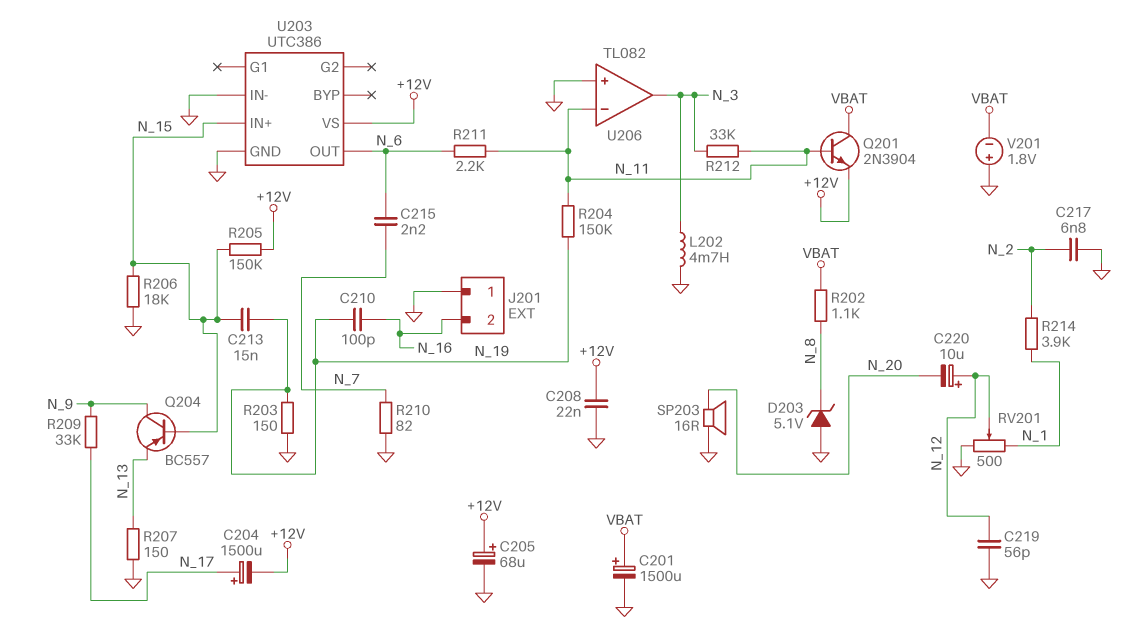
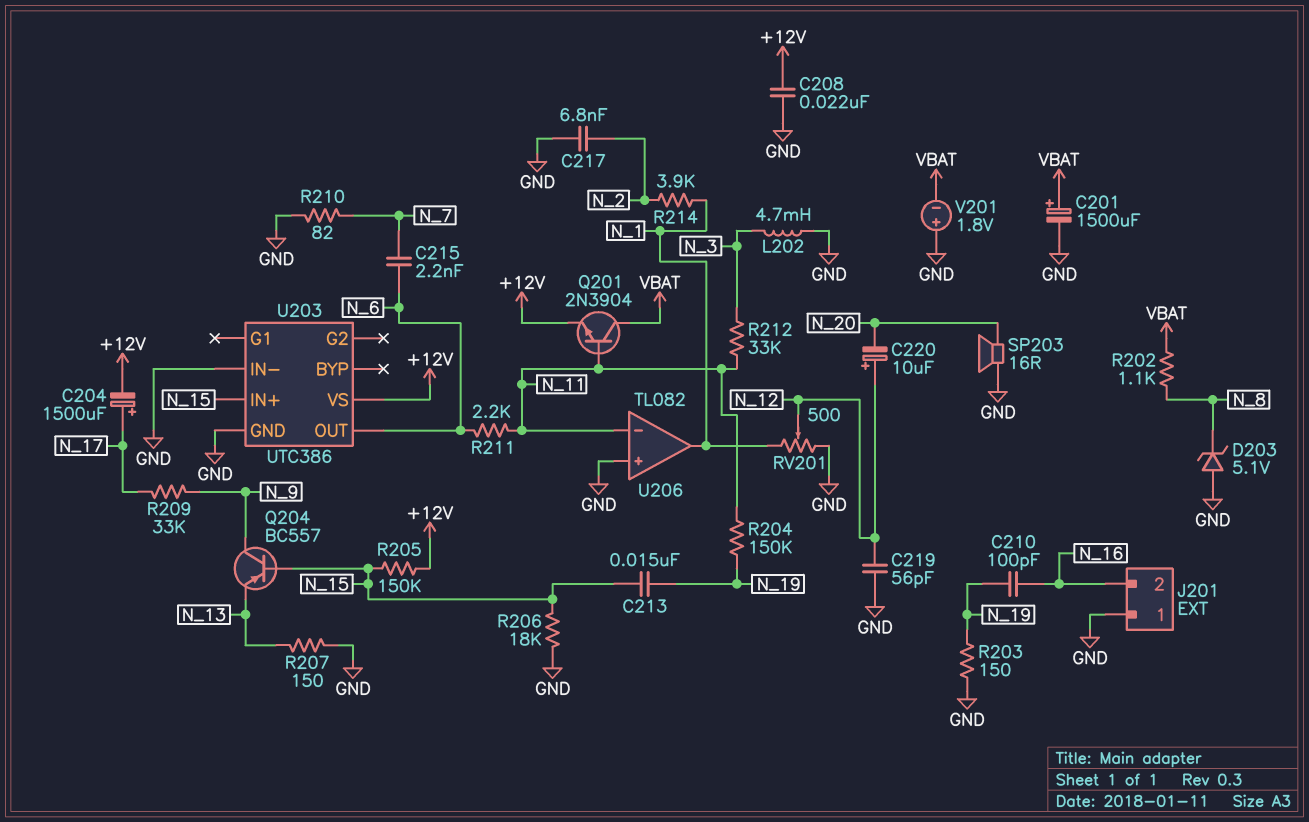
C205: 68uF (plus +12V, minus GND) -> none
U206 pin out: N_3 -> N_1

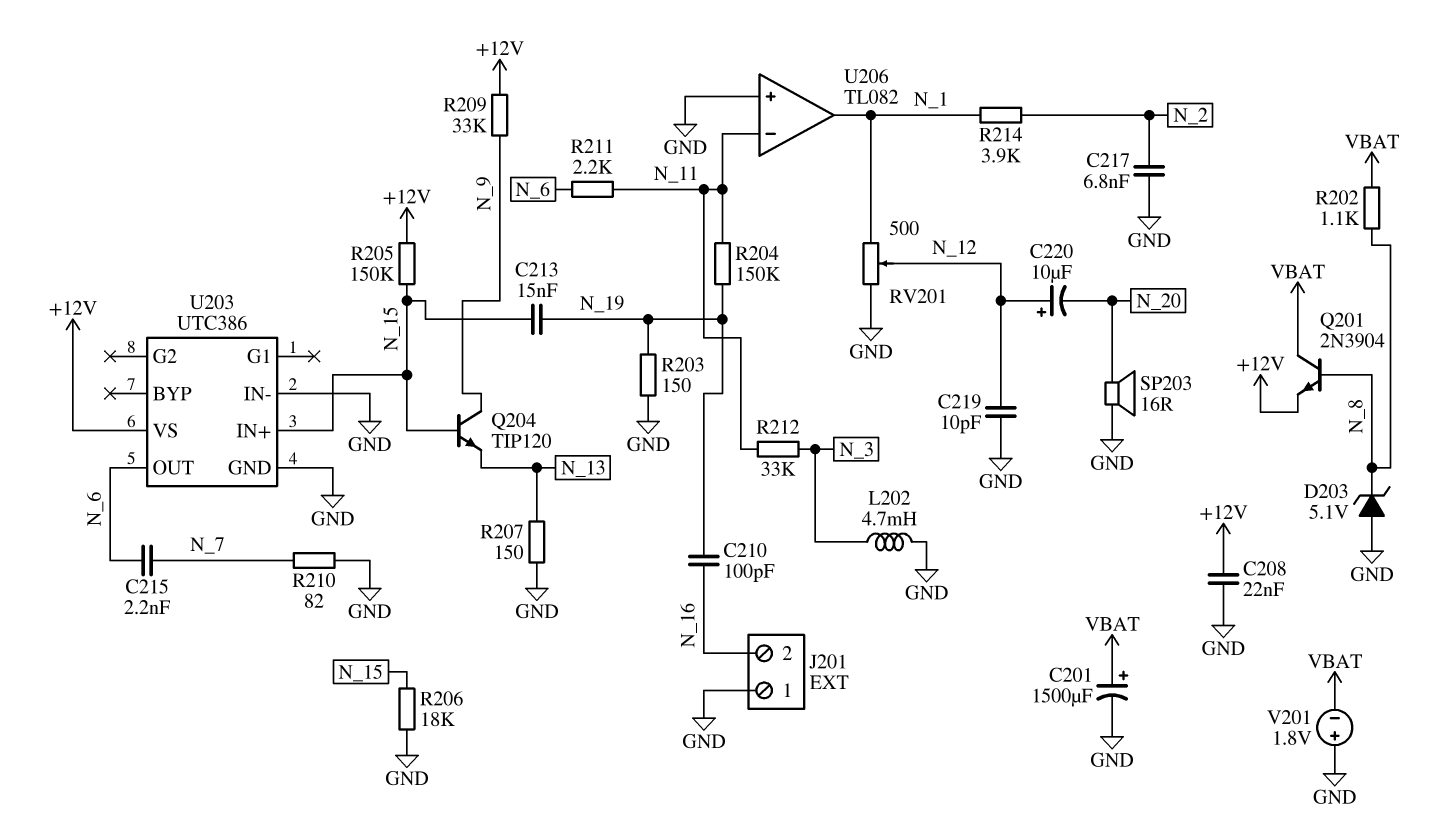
C204: 1500uF (plus N_17, minus +12V) -> none
C219: 56pF (GND, N_12) -> 10pF (GND, N_12)
Q201: NPN 2N3904 (B N_11, C VBAT, E +12V) -> NPN 2N3904 (B N_8, C VBAT, E +12V)
Q204: PNP BC557 (B N_15, C N_9, E N_13) -> NPN TIP120 (B N_15, C N_9, E N_13)
R209: 33k (N_9, N_17) -> 33k (+12V, N_9)

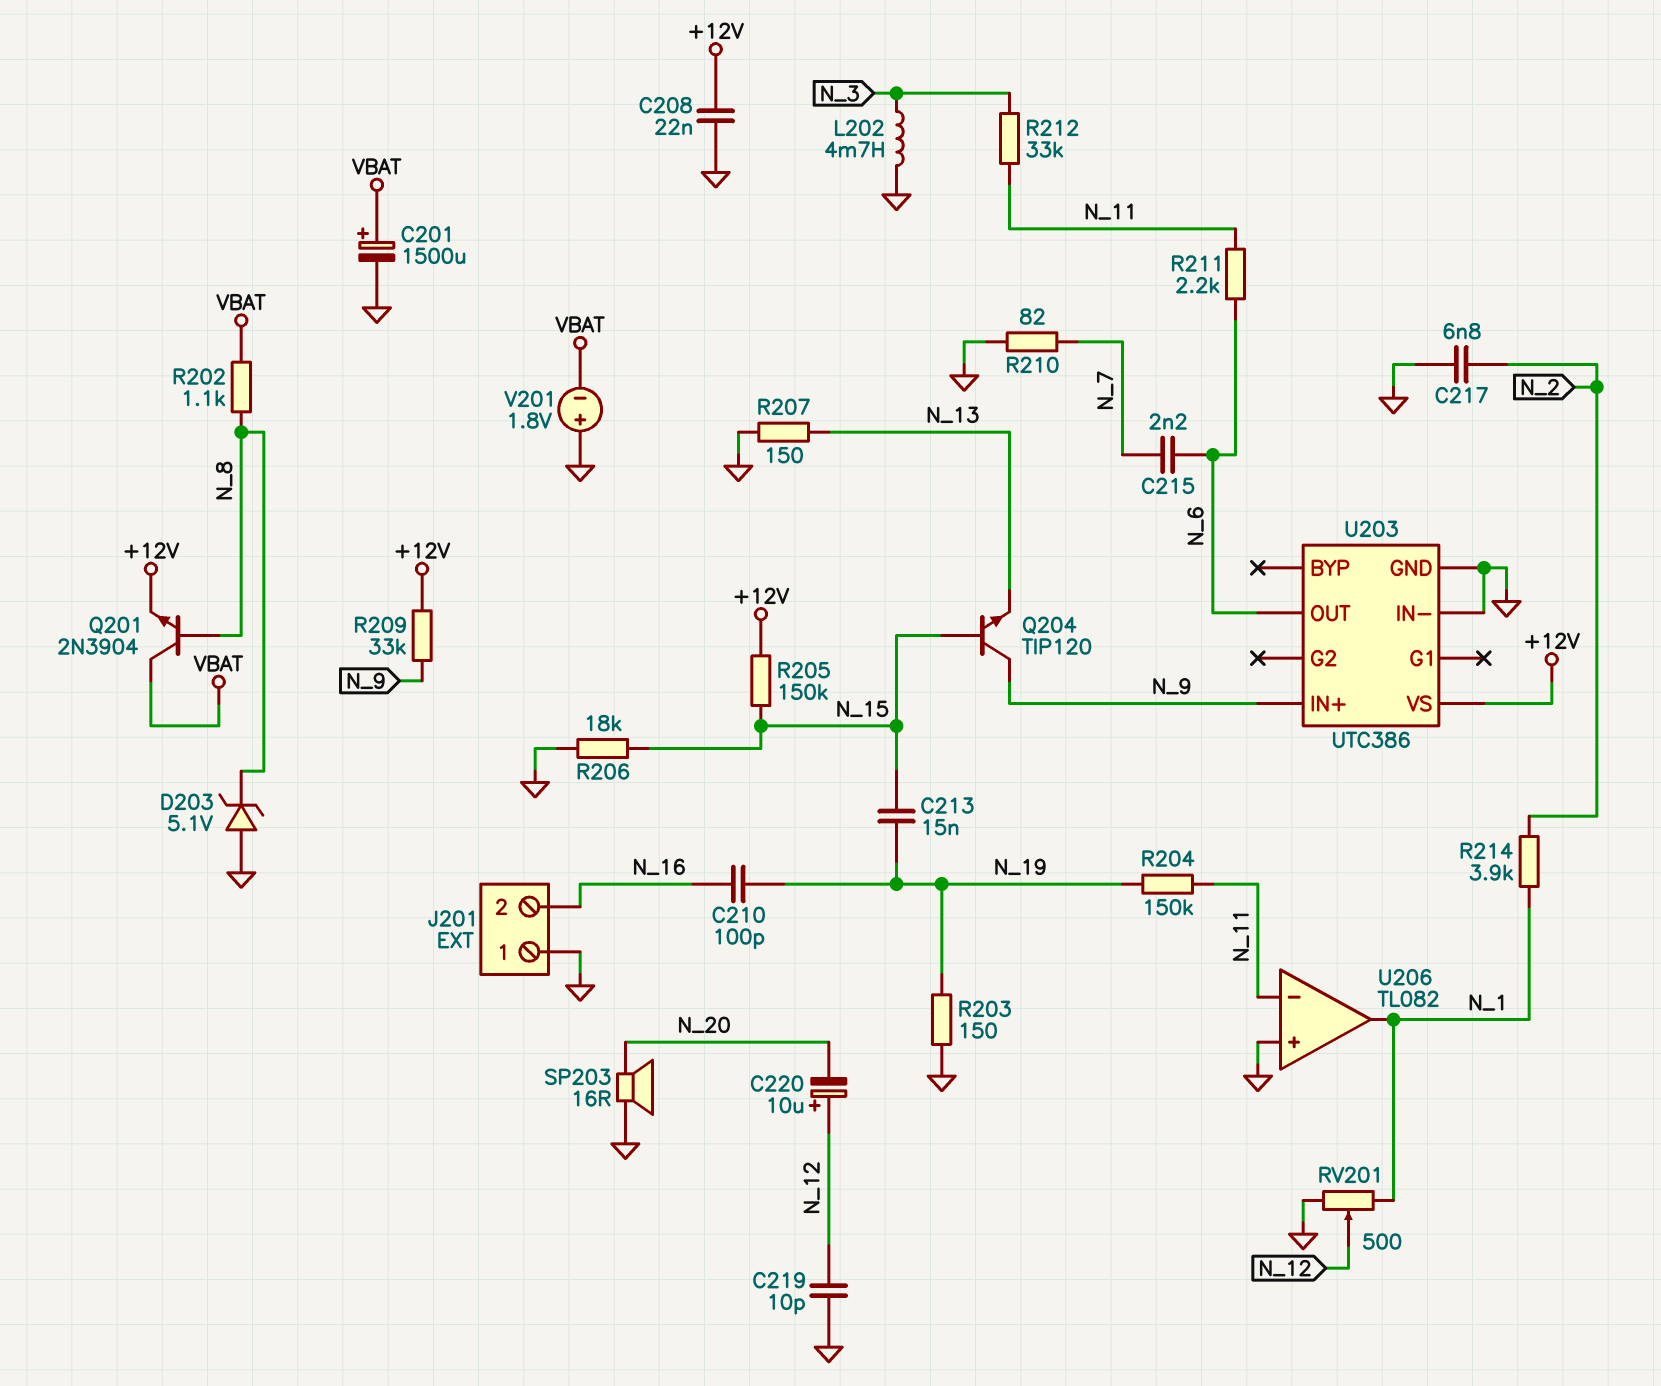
U203 pin IN+: N_15 -> N_9

